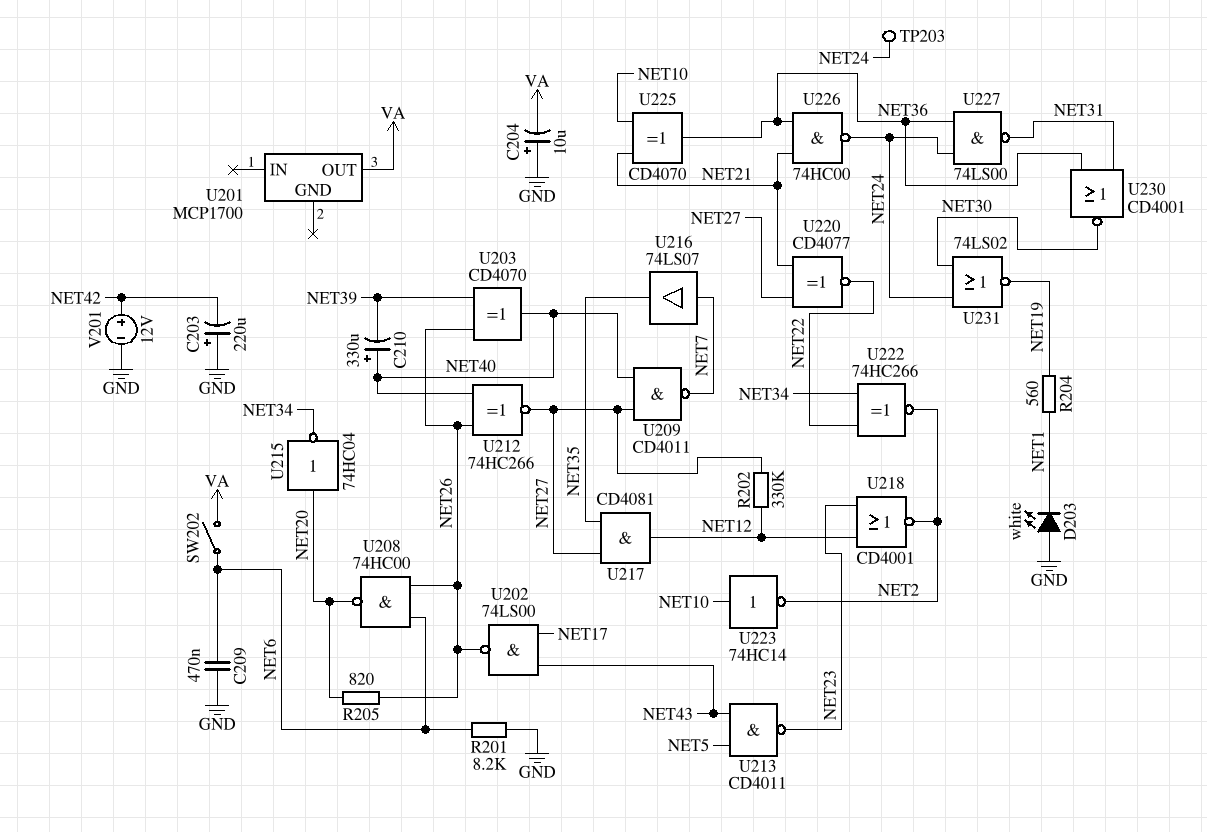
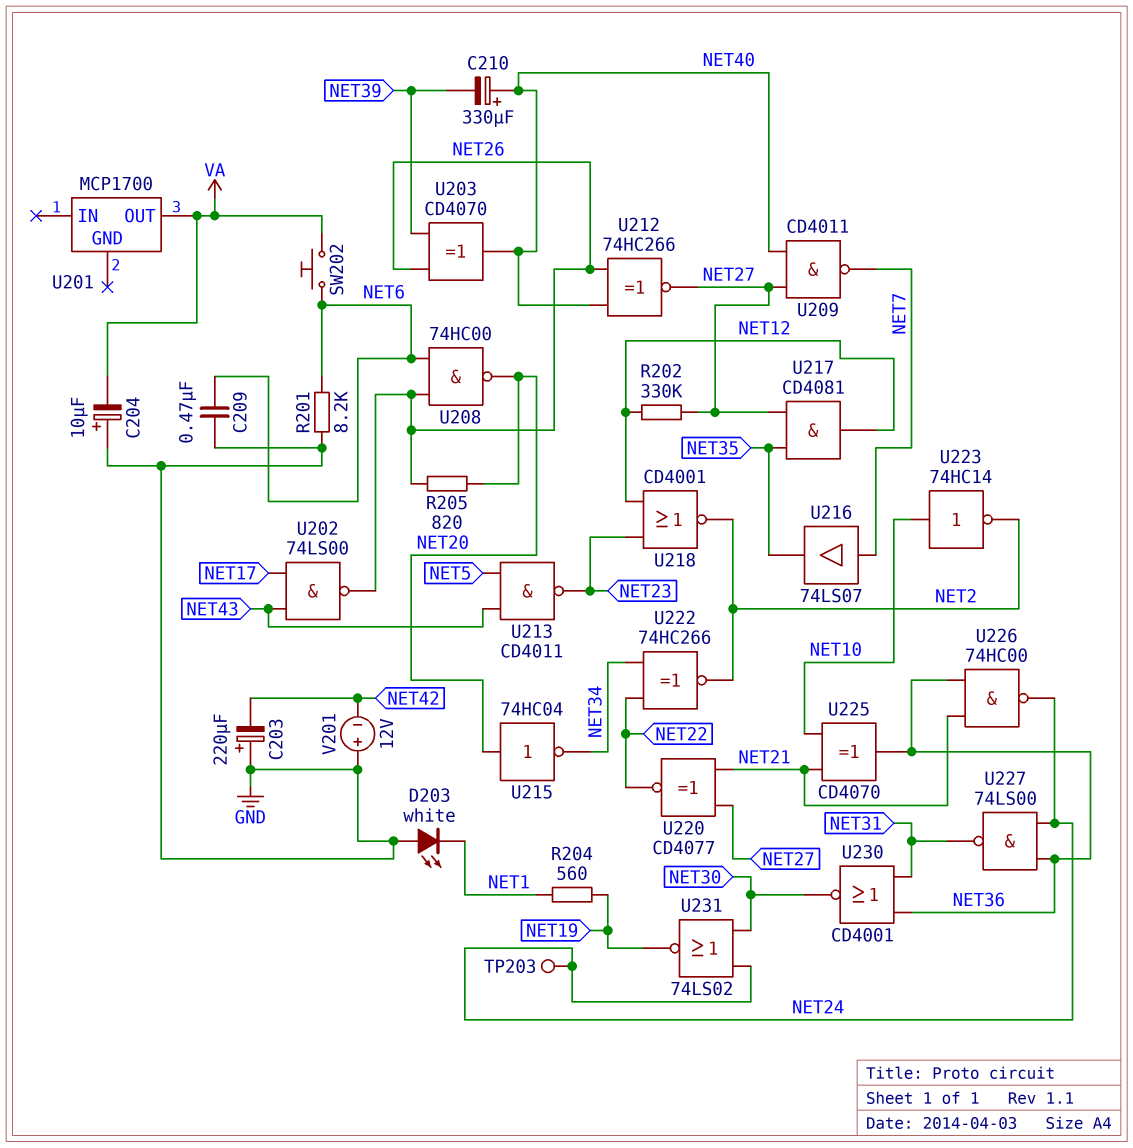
SW202: switch (NET6, VA) -> button (NET6, VA)
V201: 12V (plus NET42, minus GND) -> 12V (plus GND, minus NET42)

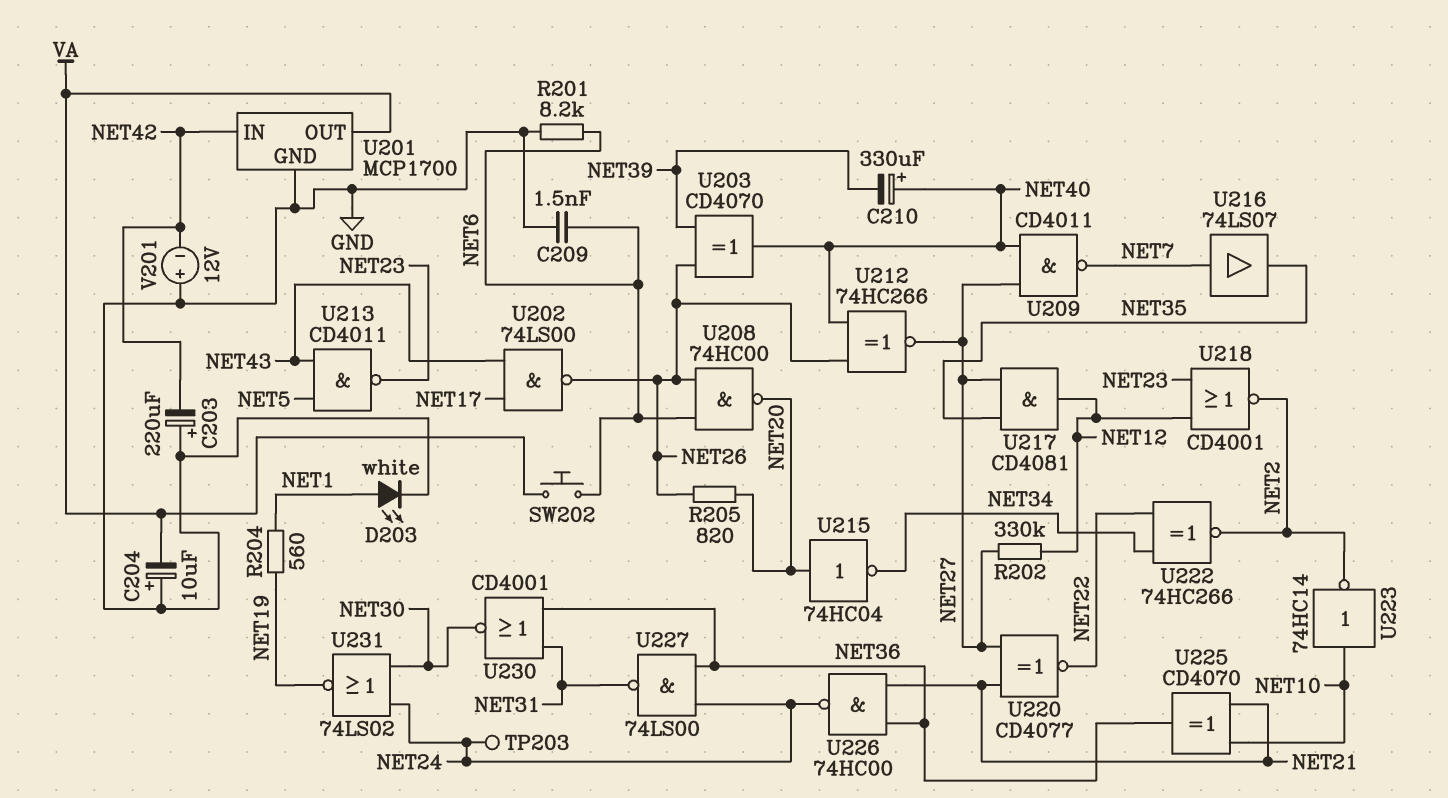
C209: 470nF (GND, NET6) -> 1.5nF (GND, NET6)
D203: LED white (A GND, K NET1) -> LED white (A NET1, K GND)
U201 pin GND: none -> GND
U201 pin IN: none -> NET42

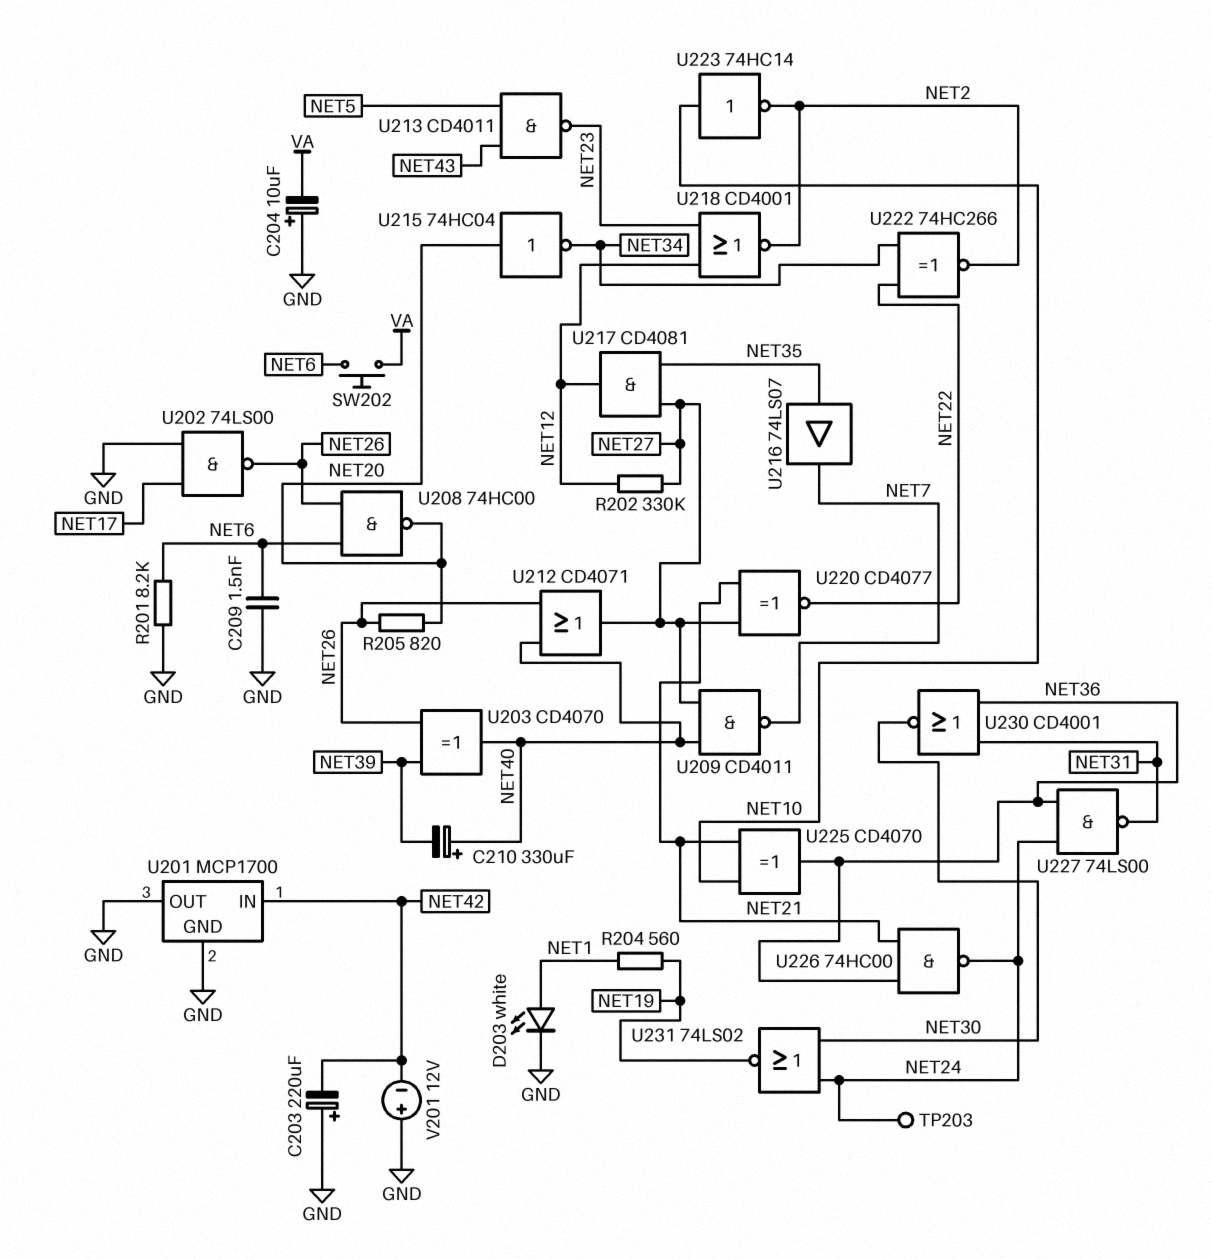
U201 pin OUT: VA -> GND
U202: NAND 74LS00 (in NET17, in NET43, out NET26) -> NAND 74LS00 (in GND, in NET17, out NET26)
U212: XNOR 74HC266 (in NET26, in NET40, out NET27) -> OR CD4071 (in NET26, in NET40, out NET27)
U216: buffer 74LS07 (in NET7, out NET35) -> buffer 74LS07 (in NET35, out NET7)

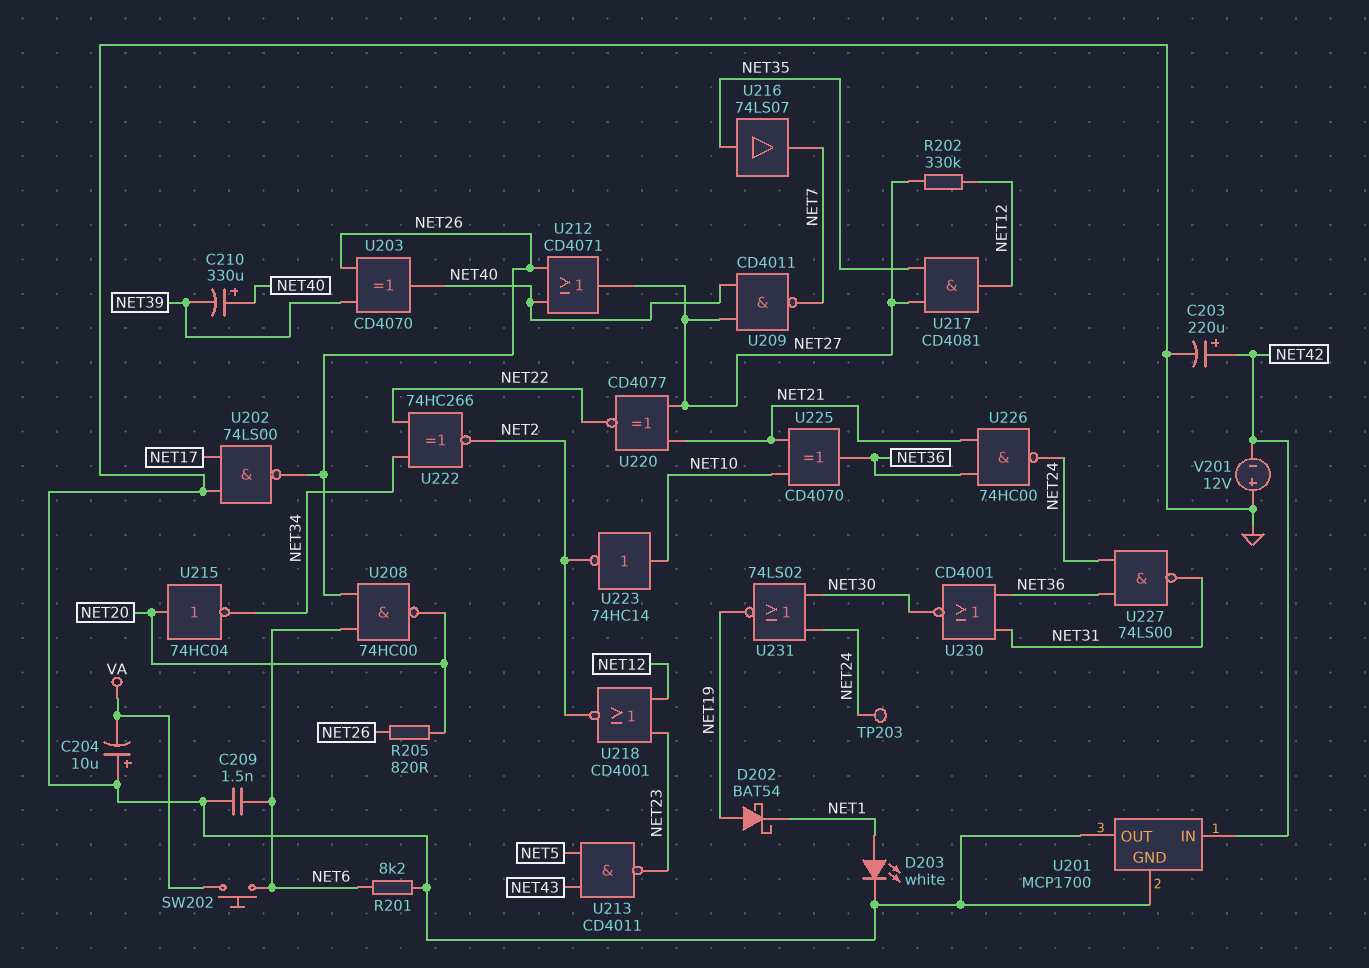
C203: 220uF (plus GND, minus NET42) -> 220uF (plus NET42, minus GND)
D202: none -> schottky BAT54 (A NET19, K NET1)
R204: 560 (NET1, NET19) -> none

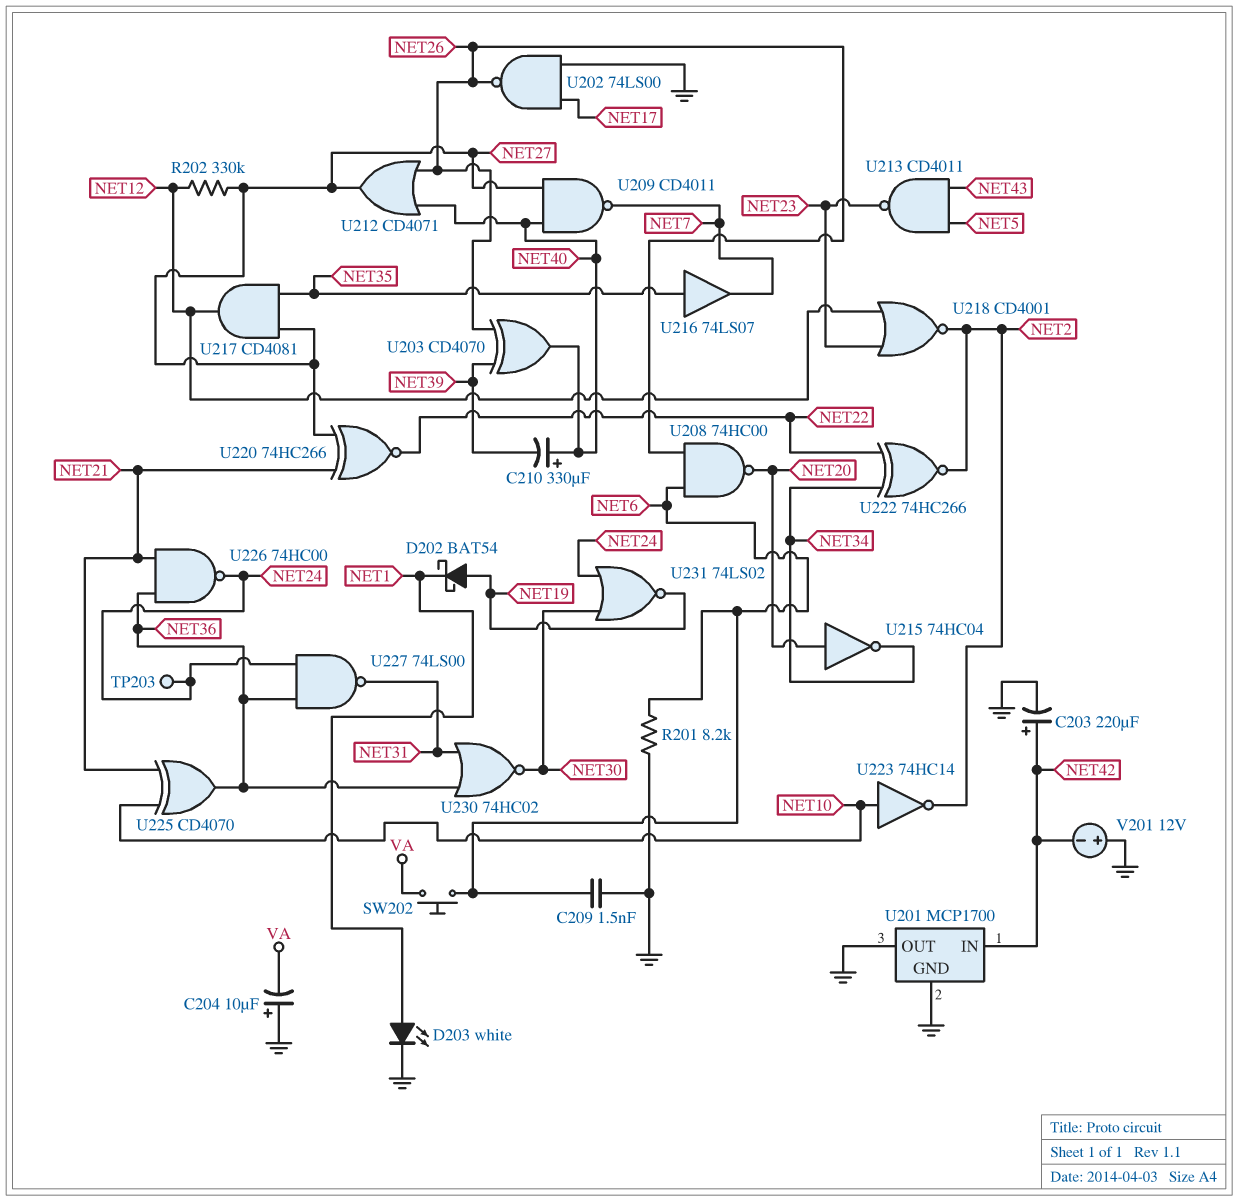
R205: 820 (NET20, NET26) -> none
U220: XNOR CD4077 (in NET21, in NET27, out NET22) -> XNOR 74HC266 (in NET21, in NET27, out NET22)
U230: NOR CD4001 (in NET31, in NET36, out NET30) -> NOR 74HC02 (in NET31, in NET36, out NET30)

